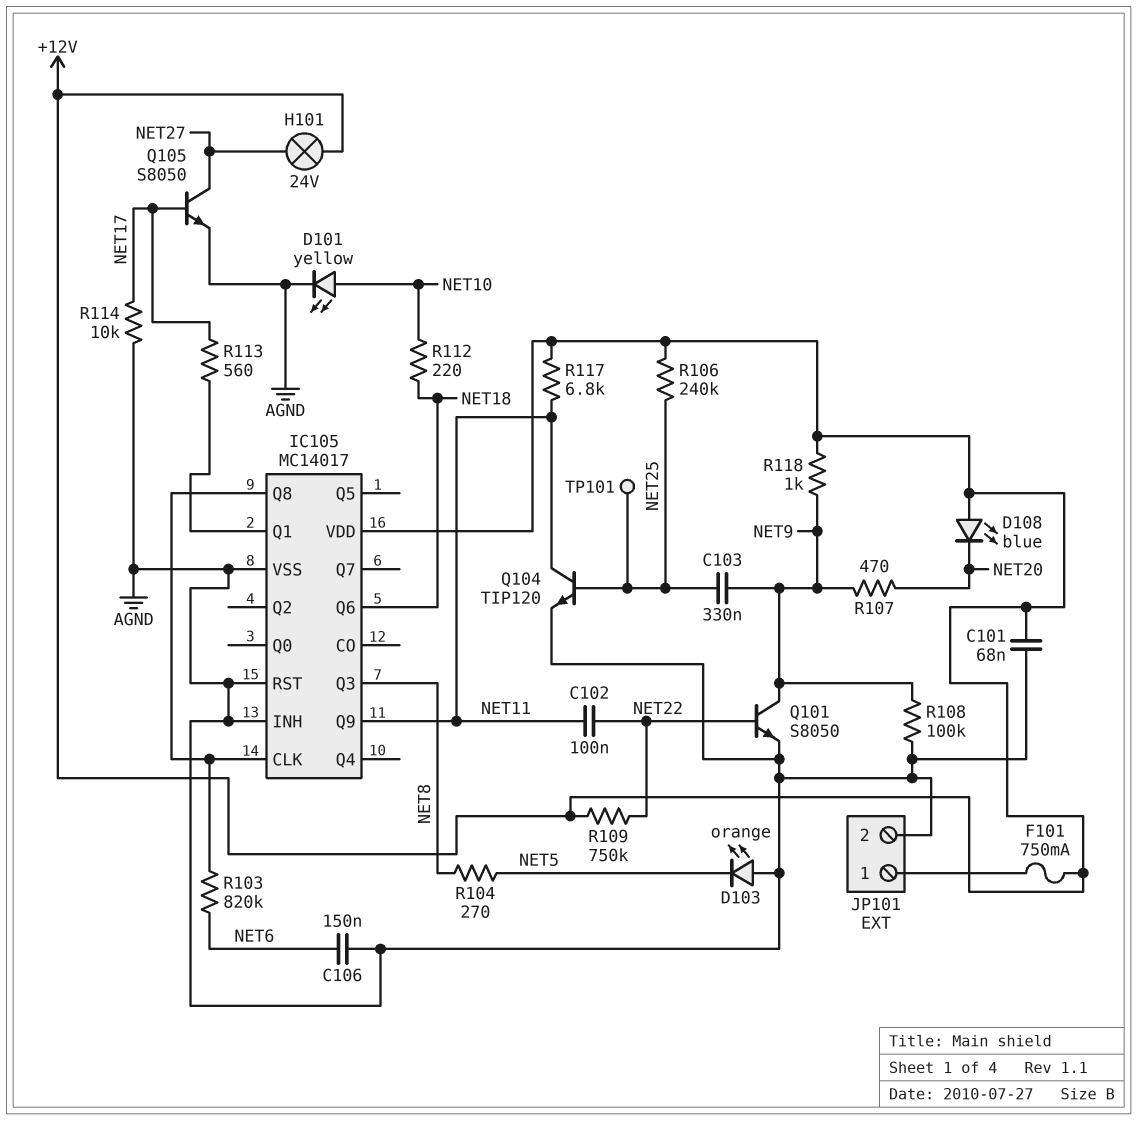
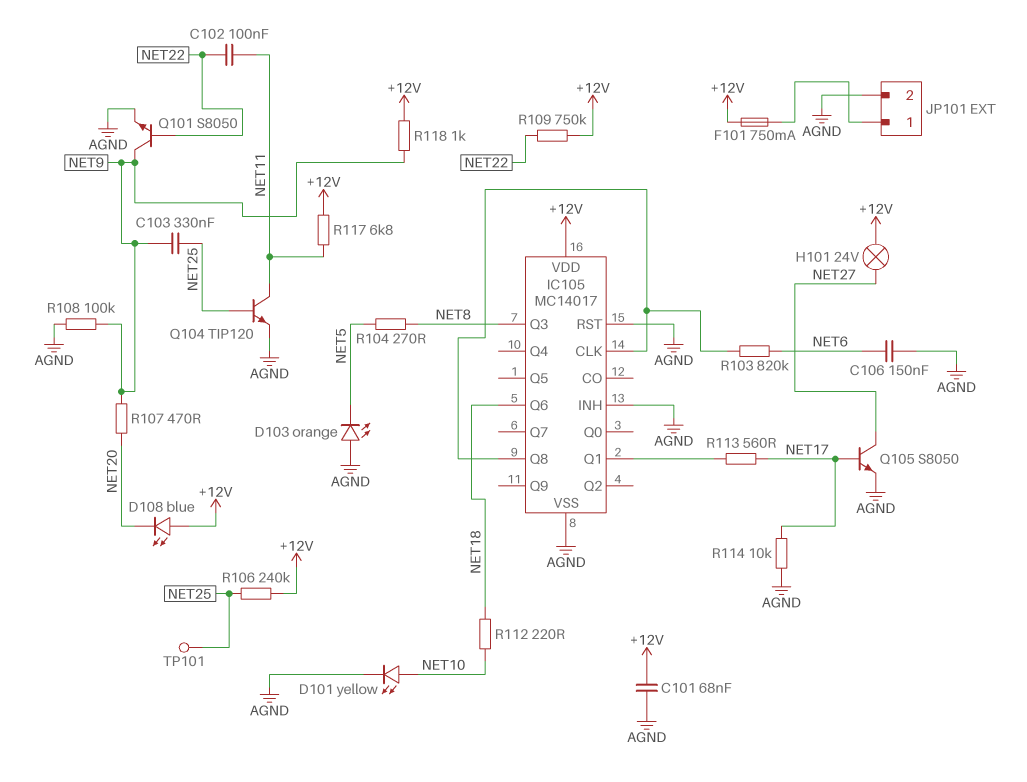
IC105 pin Q9: NET11 -> none

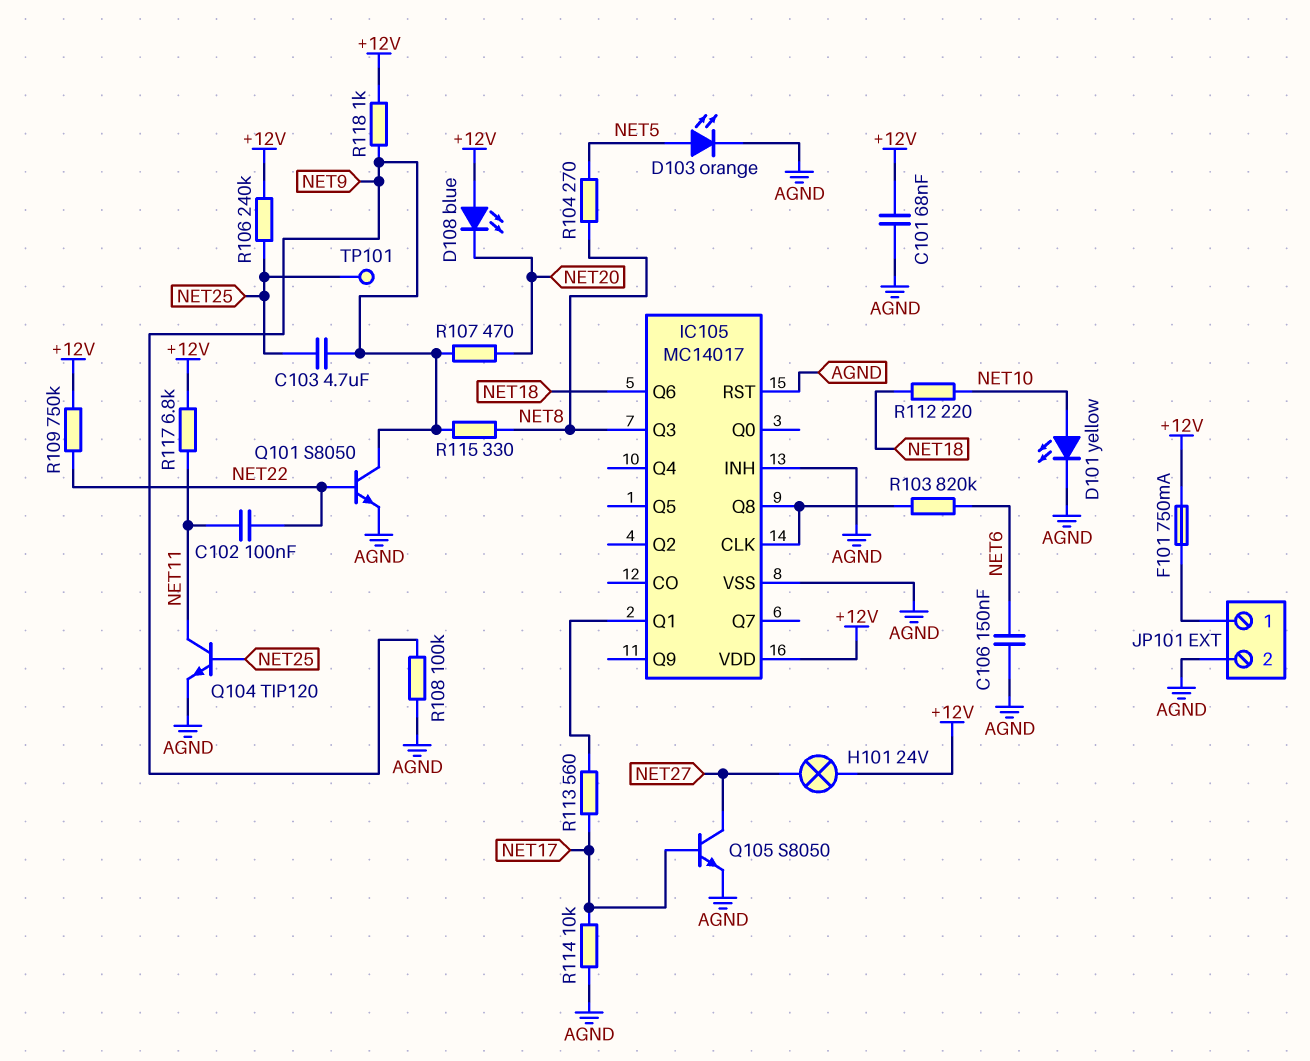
C103: 330nF (NET9, NET25) -> 4.7uF (NET9, NET25)
D103: LED orange (A AGND, K NET5) -> LED orange (A NET5, K AGND)
R115: none -> 330 (NET8, NET9)

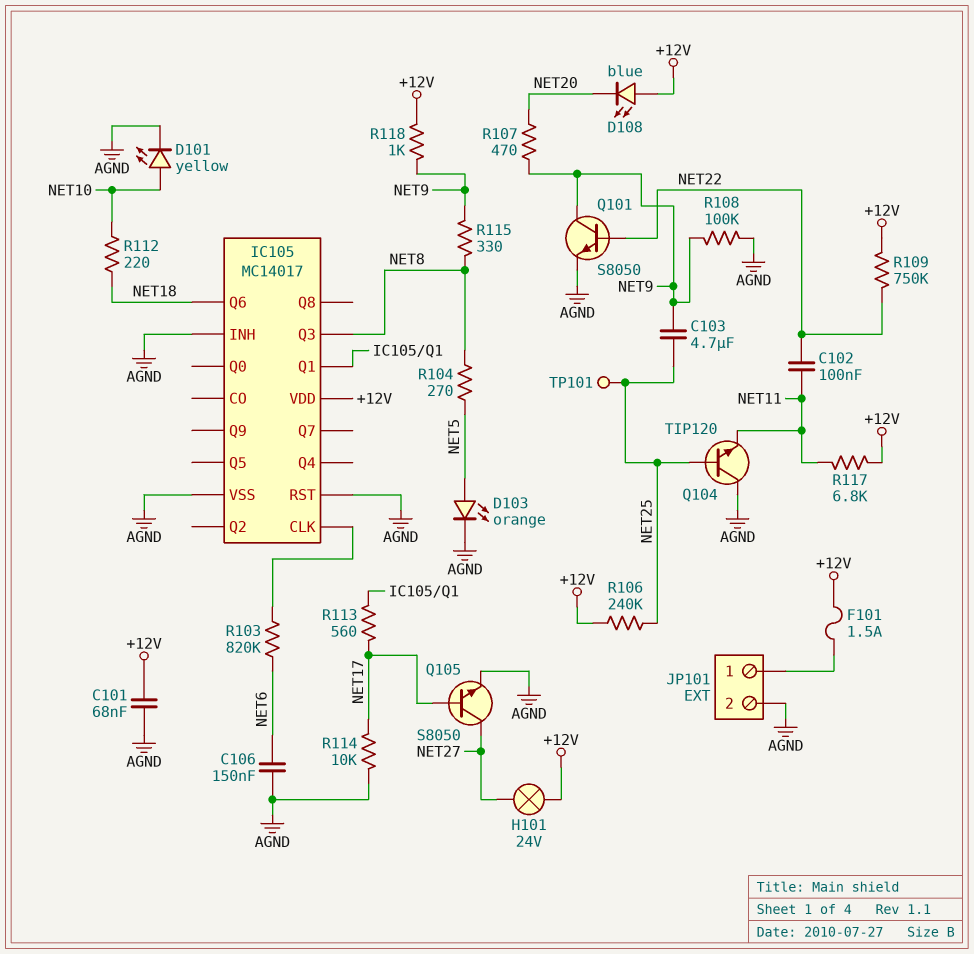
F101: 750mA (+12V, JP101/1) -> 1.5A (+12V, JP101/1)
IC105 pin Q8: IC105/CLK -> none
Q104: NPN TIP120 (B NET25, C NET11, E AGND) -> NPN TIP120 (B NET25, C AGND, E NET11)

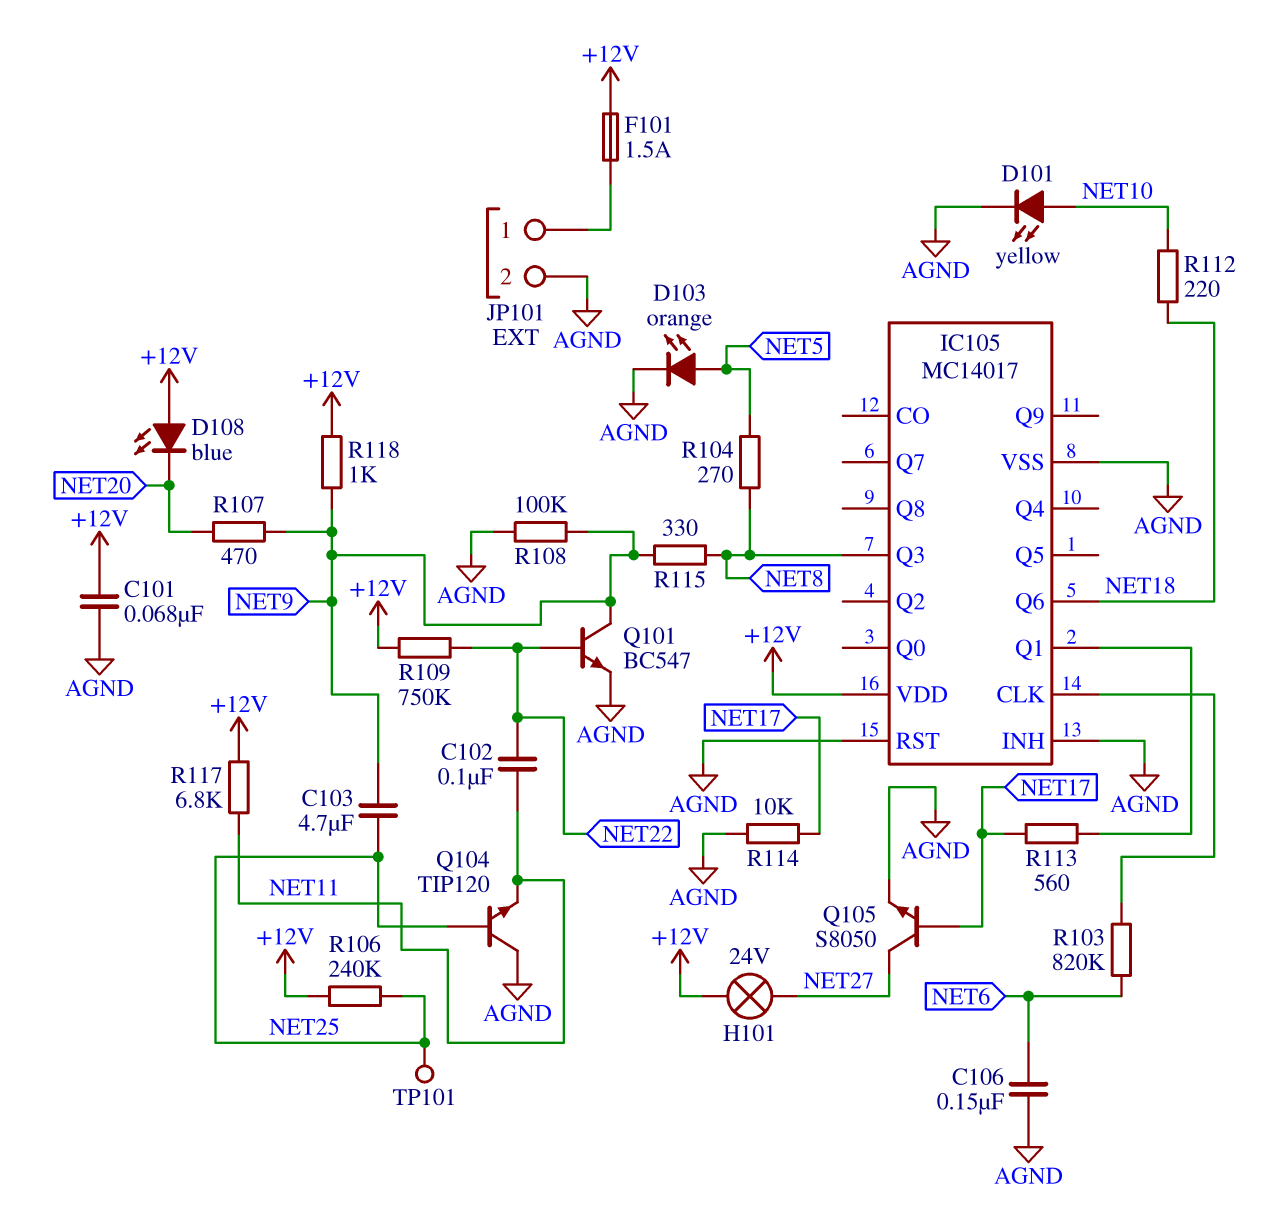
Q101: NPN S8050 (B NET22, C NET9, E AGND) -> NPN BC547 (B NET22, C NET9, E AGND)

